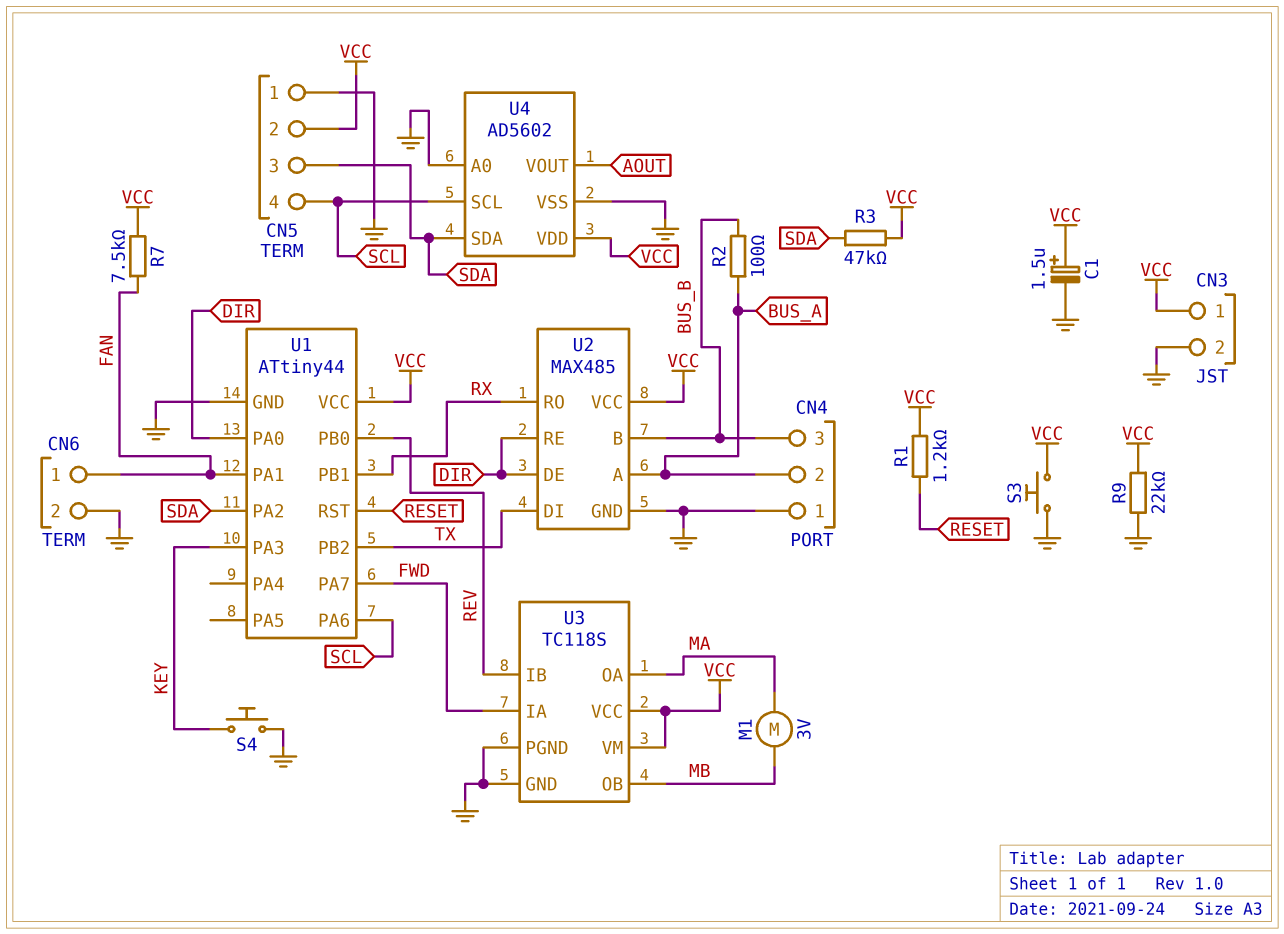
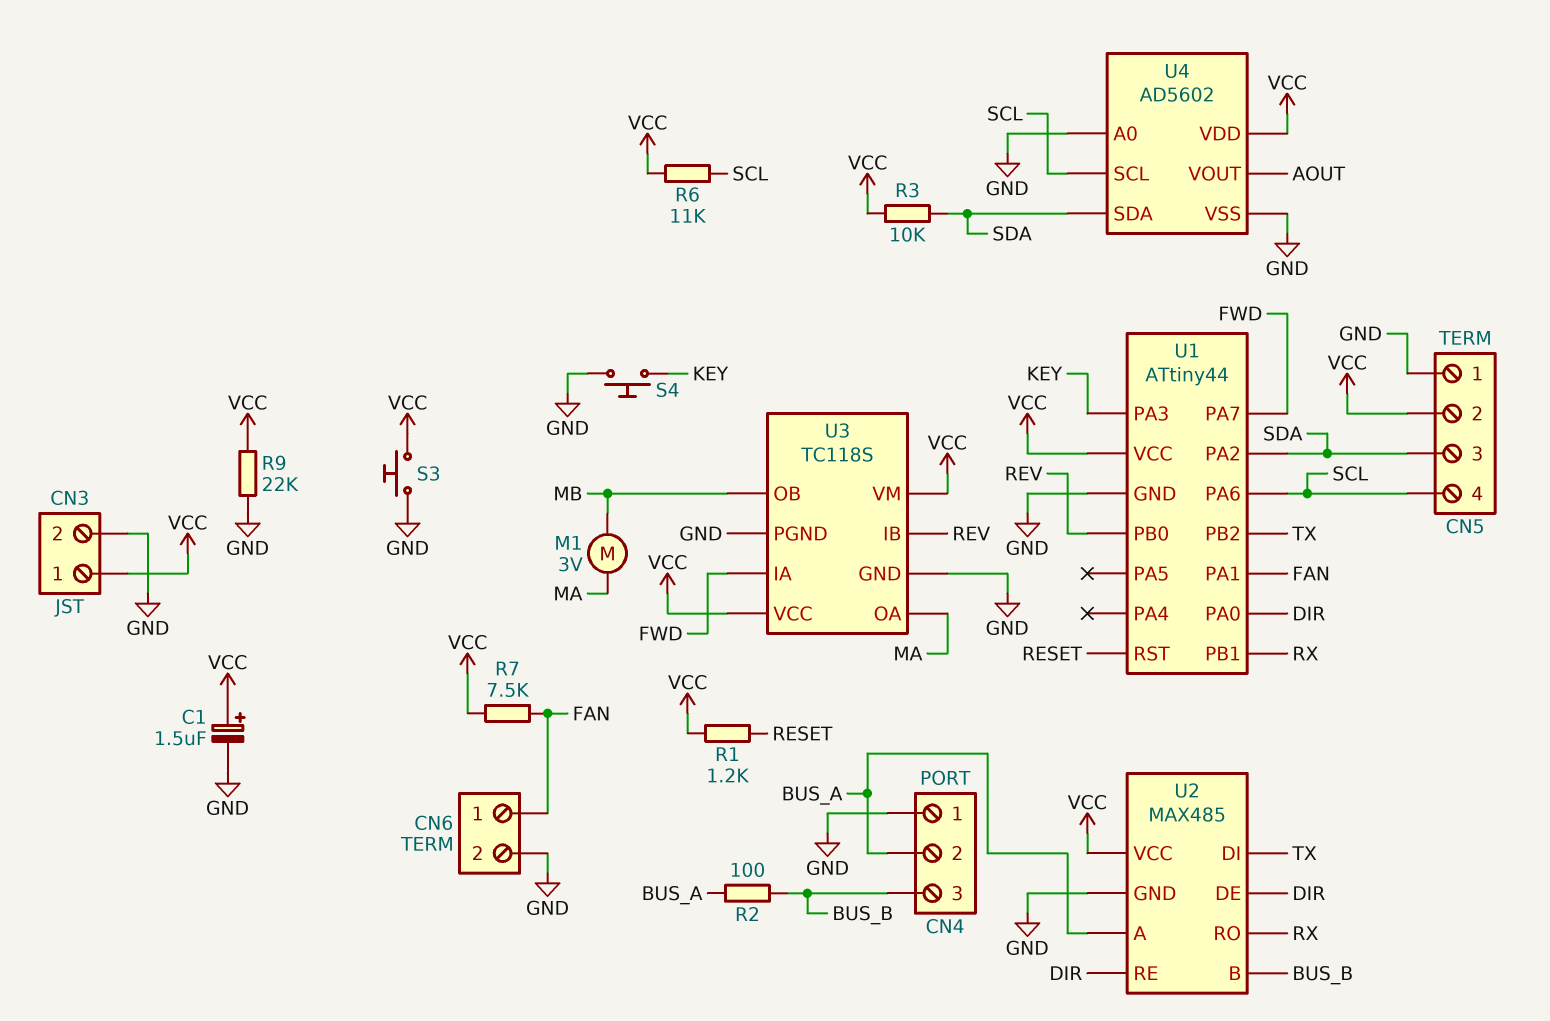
R3: 47k (SDA, VCC) -> 10k (SDA, VCC)
R6: none -> 11k (SCL, VCC)

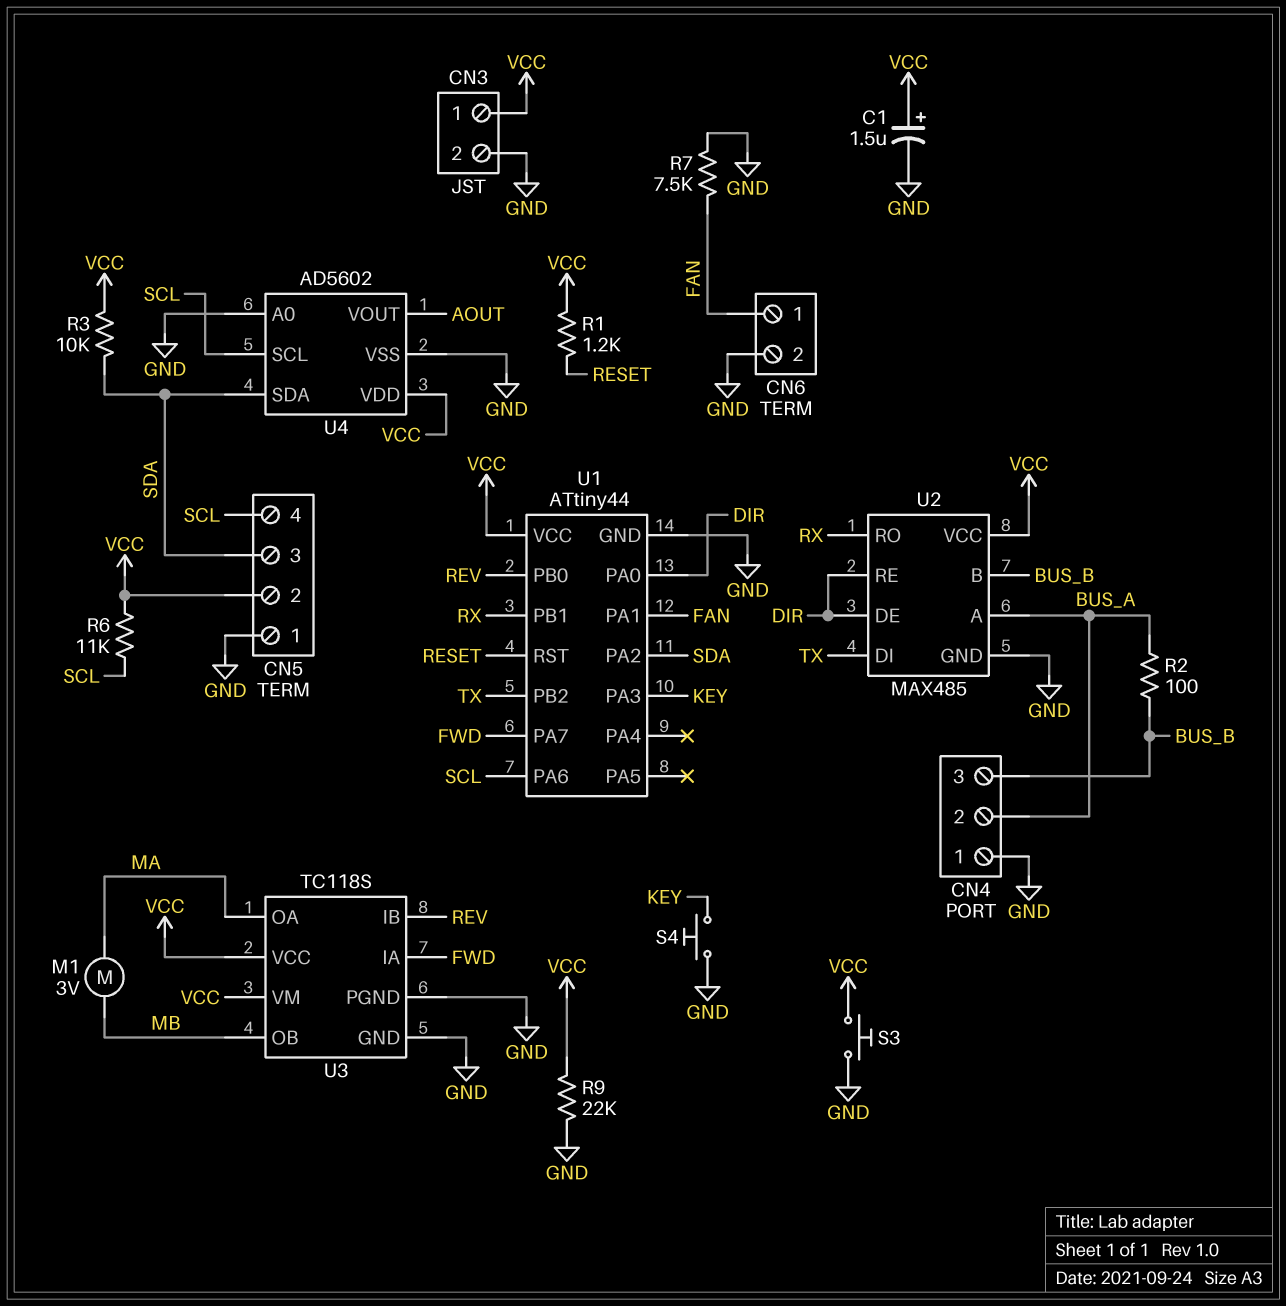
R7: 7.5k (FAN, VCC) -> 7.5k (FAN, GND)

